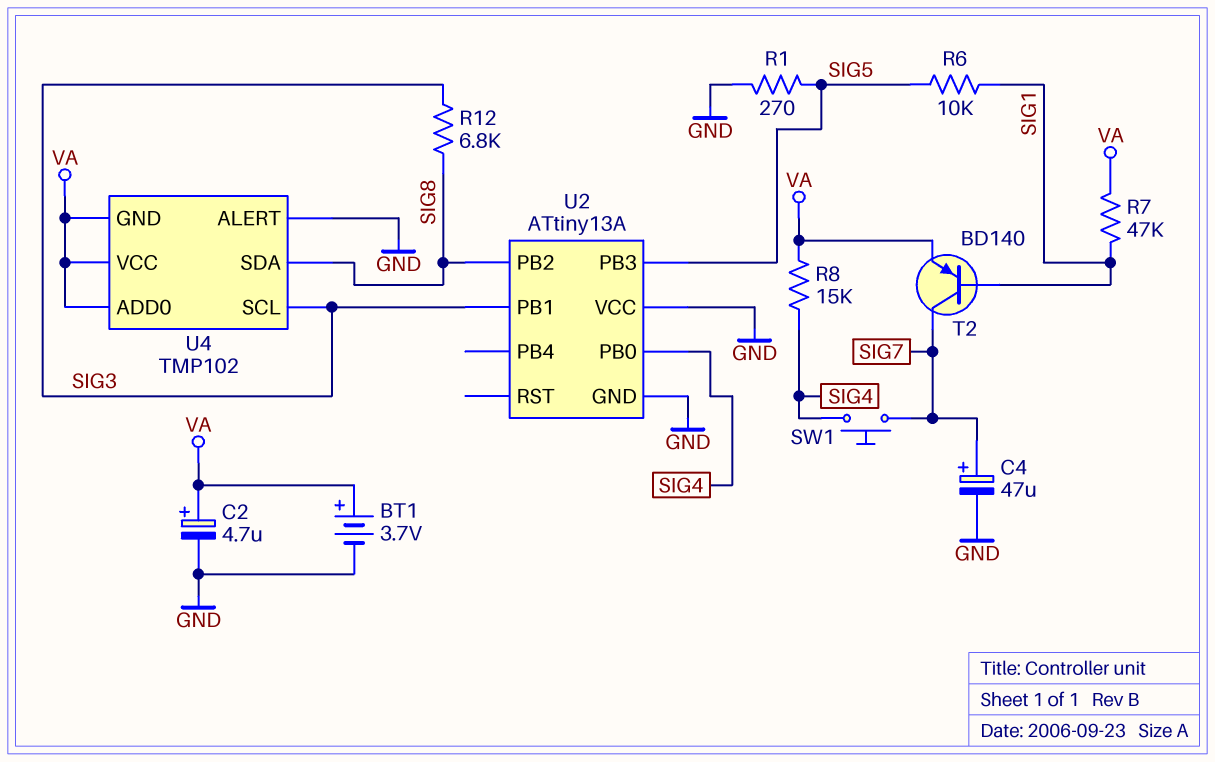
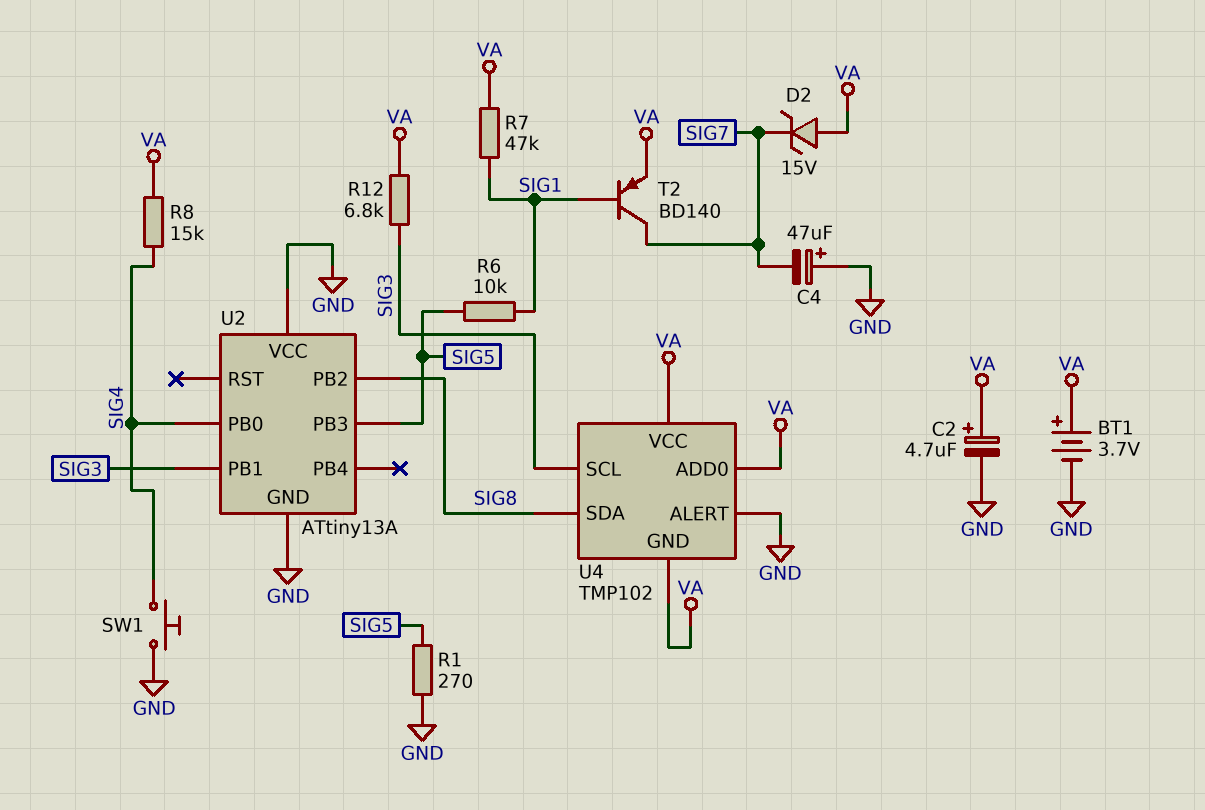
C4: 47uF (plus SIG7, minus GND) -> 47uF (plus GND, minus SIG7)
D2: none -> zener 15V (A VA, K SIG7)
R12: 6.8k (SIG3, SIG8) -> 6.8k (SIG3, VA)
SW1: button (SIG4, SIG7) -> button (GND, SIG4)

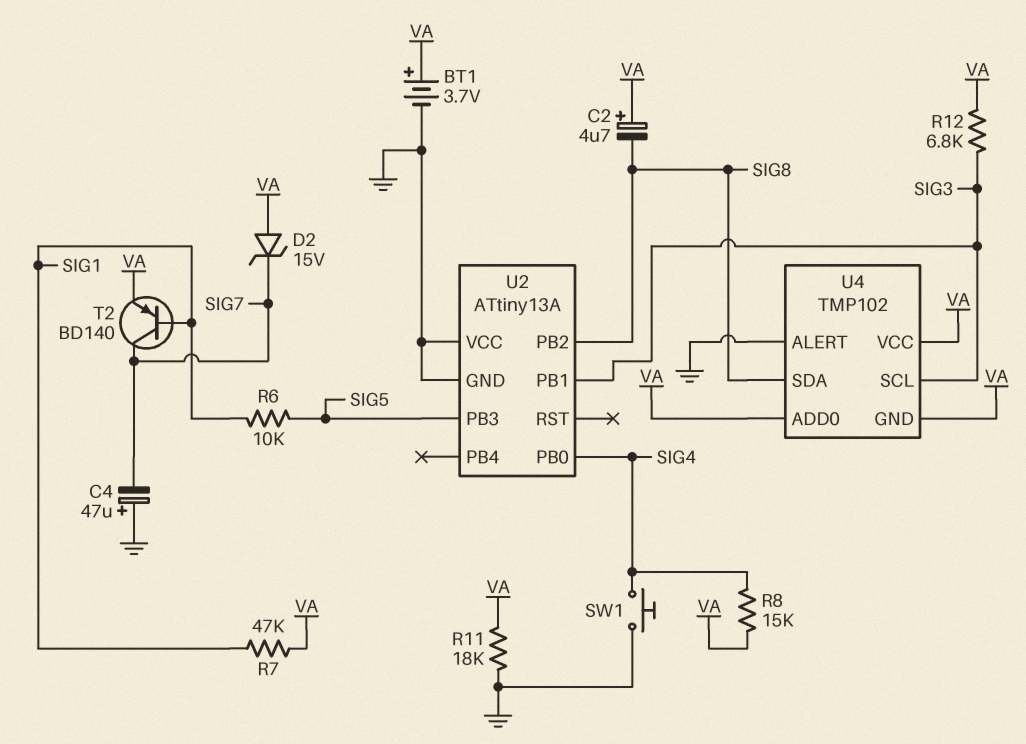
C2: 4.7uF (plus VA, minus GND) -> 4.7uF (plus VA, minus SIG8)
R1: 270 (GND, SIG5) -> none
R11: none -> 18k (GND, VA)

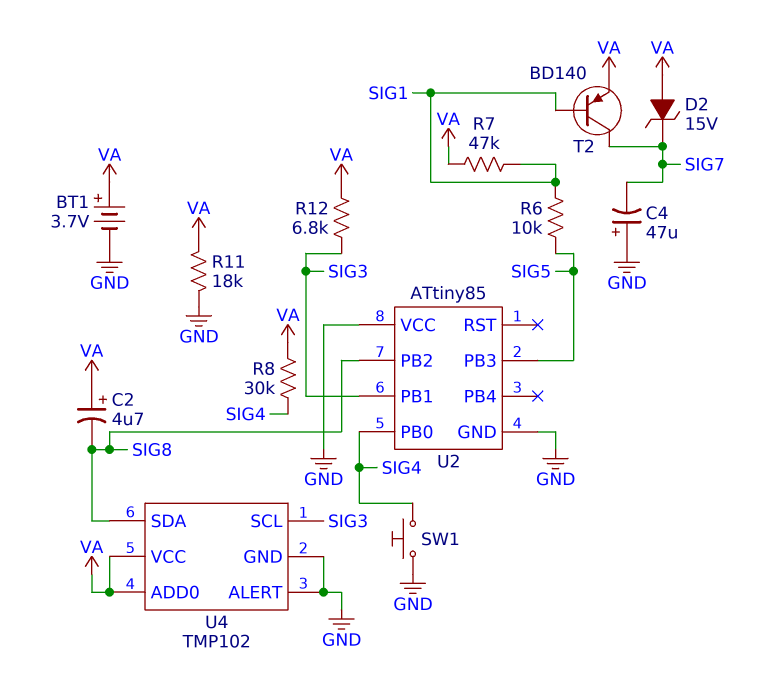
R8: 15k (SIG4, VA) -> 30k (SIG4, VA)
U2: ATtiny13A -> ATtiny85
U4 pin GND: VA -> GND

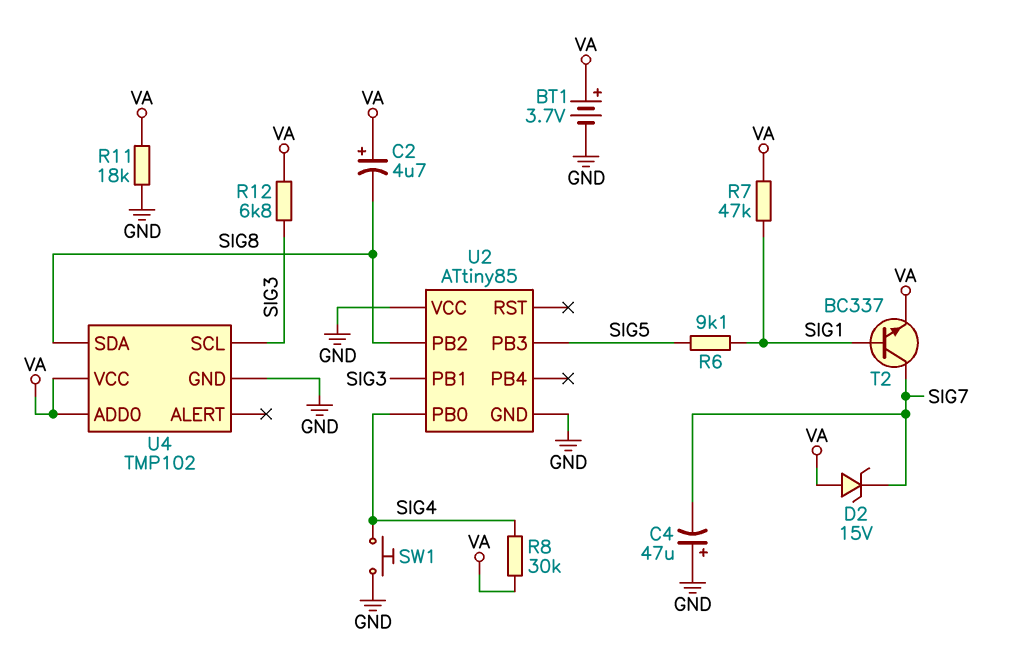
R6: 10k (SIG1, SIG5) -> 9.1k (SIG1, SIG5)
T2: PNP BD140 (B SIG1, C SIG7, E VA) -> NPN BC337 (B SIG1, C SIG7, E VA)
U4 pin ALERT: GND -> none

